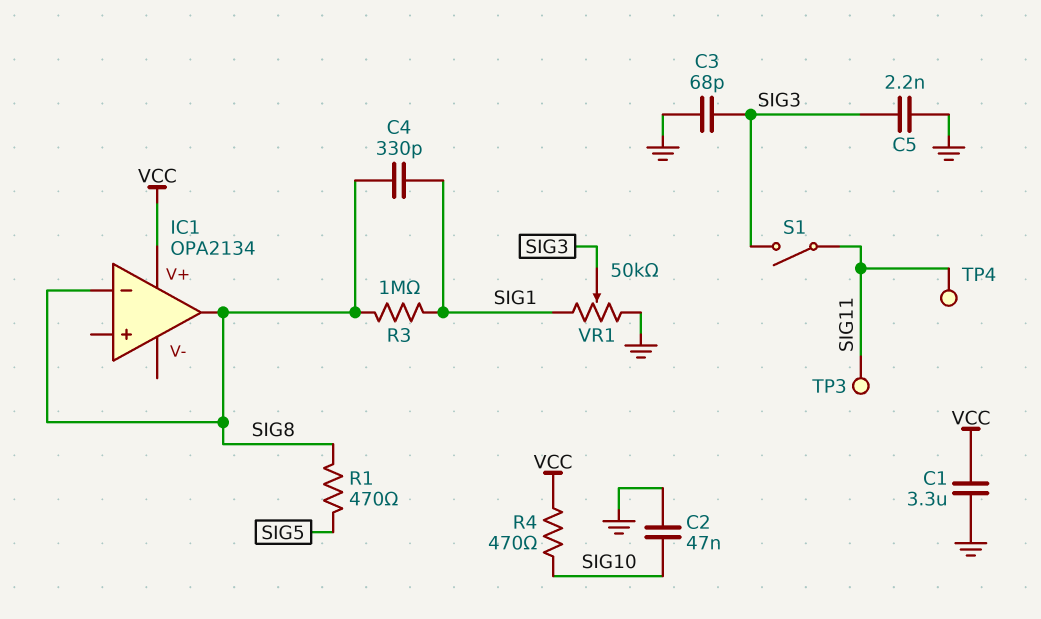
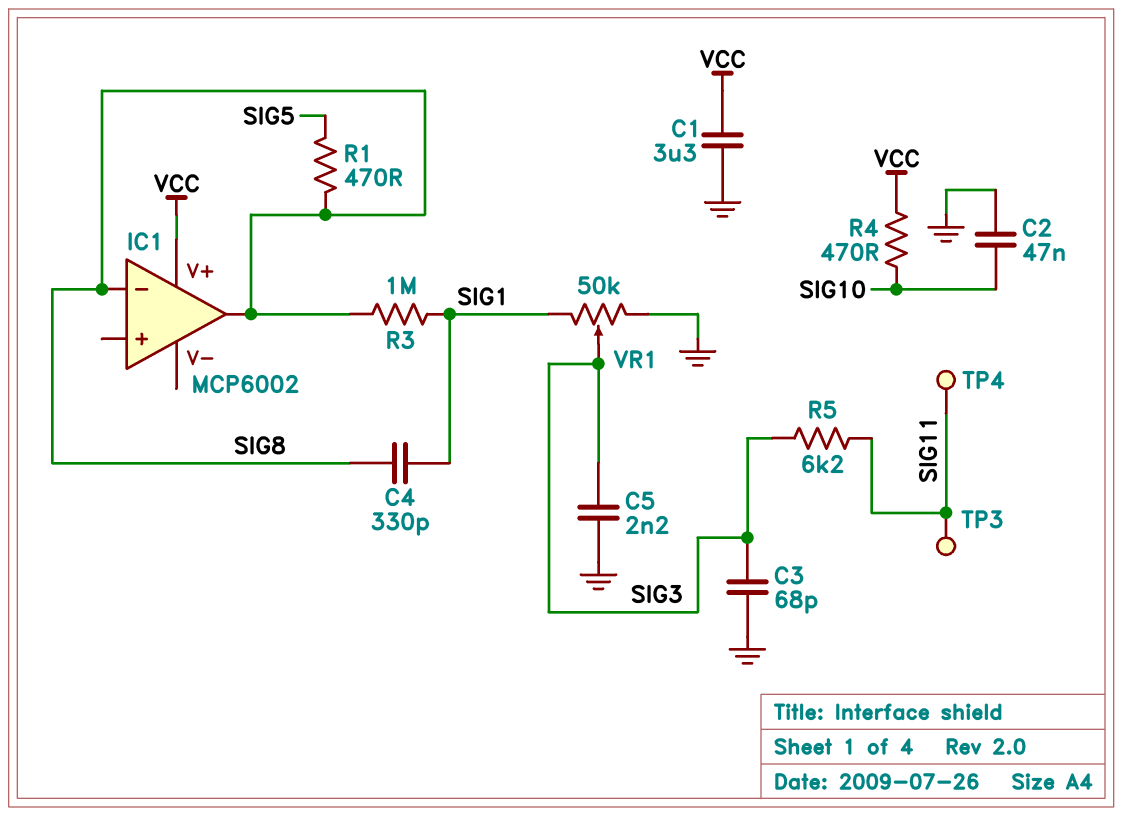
IC1: OPA2134 -> MCP6002
R5: none -> 6.2k (SIG3, SIG11)
S1: switch (SIG3, SIG11) -> none

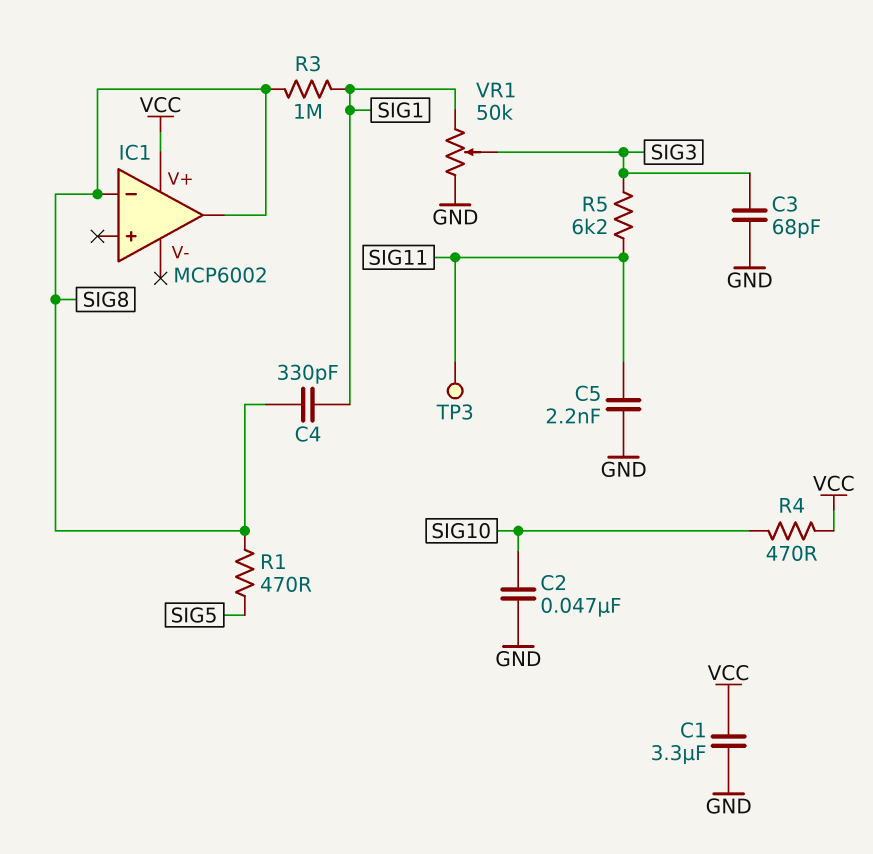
C5: 2.2nF (GND, SIG3) -> 2.2nF (GND, SIG11)
TP4: test point (SIG11) -> none

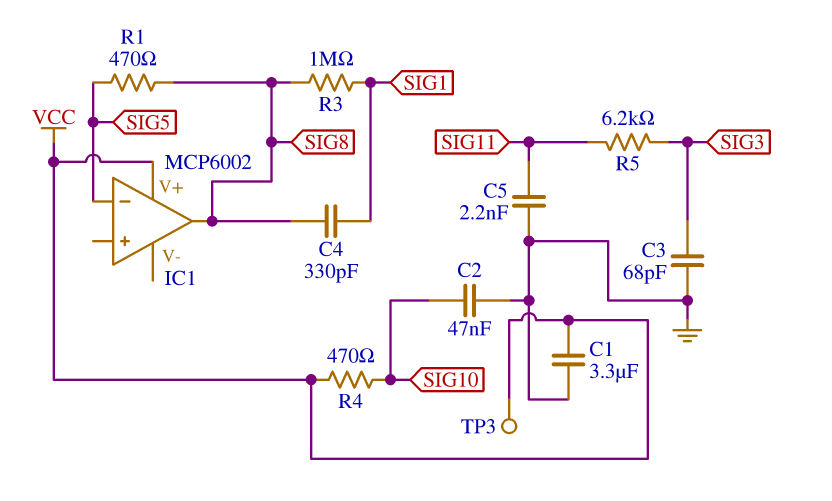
IC1 pin in-: SIG8 -> SIG5
TP3: test point (SIG11) -> test point (VCC)
VR1: 50k (GND, SIG1, wiper SIG3) -> none

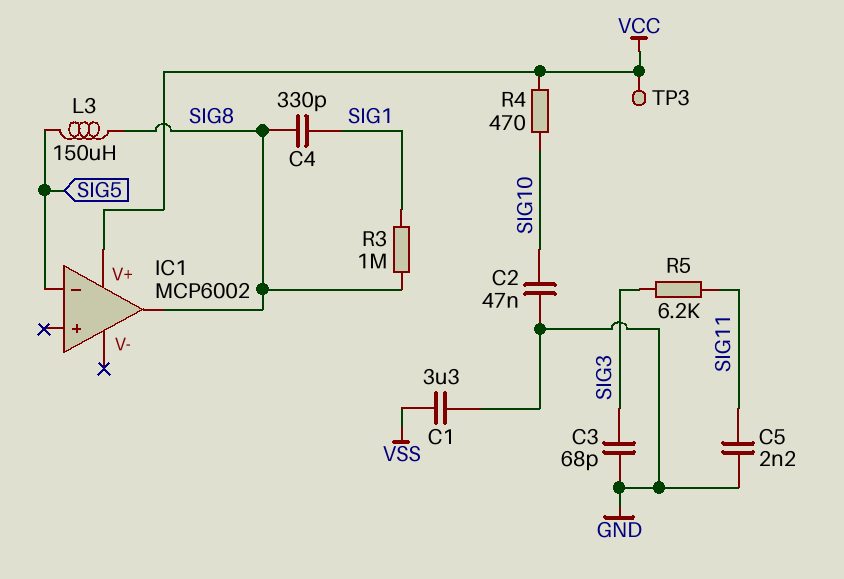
C1: 3.3uF (GND, VCC) -> 3.3uF (GND, VSS)
L3: none -> 150uH (SIG5, SIG8)
R1: 470 (SIG5, SIG8) -> none

